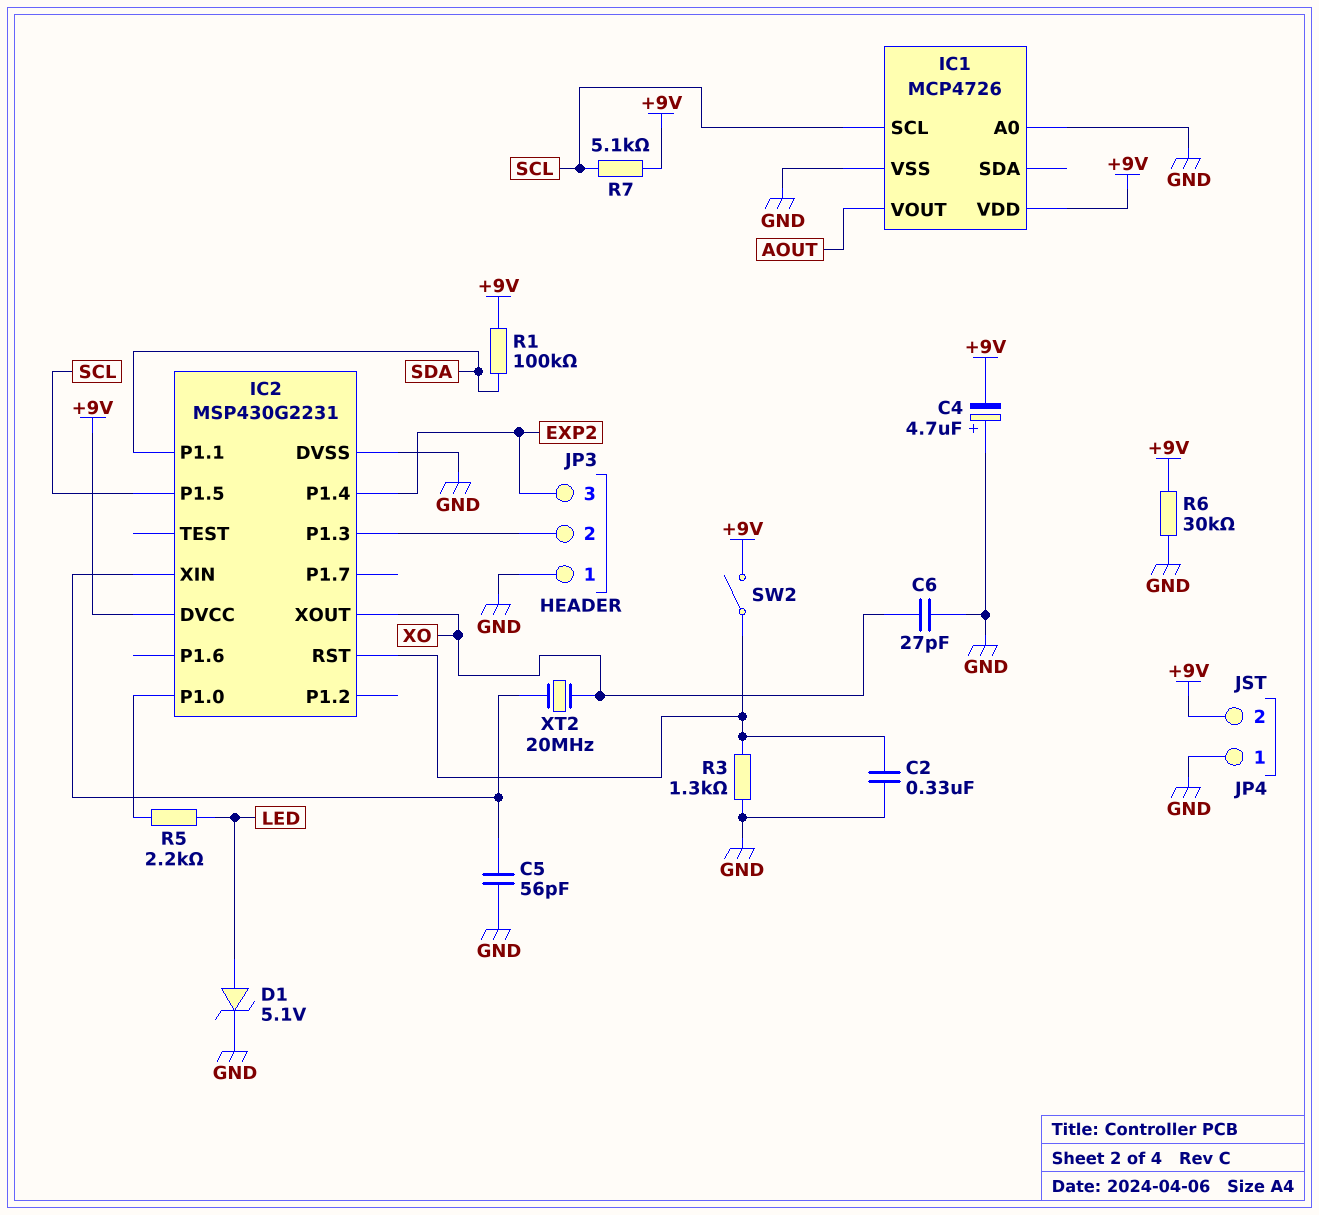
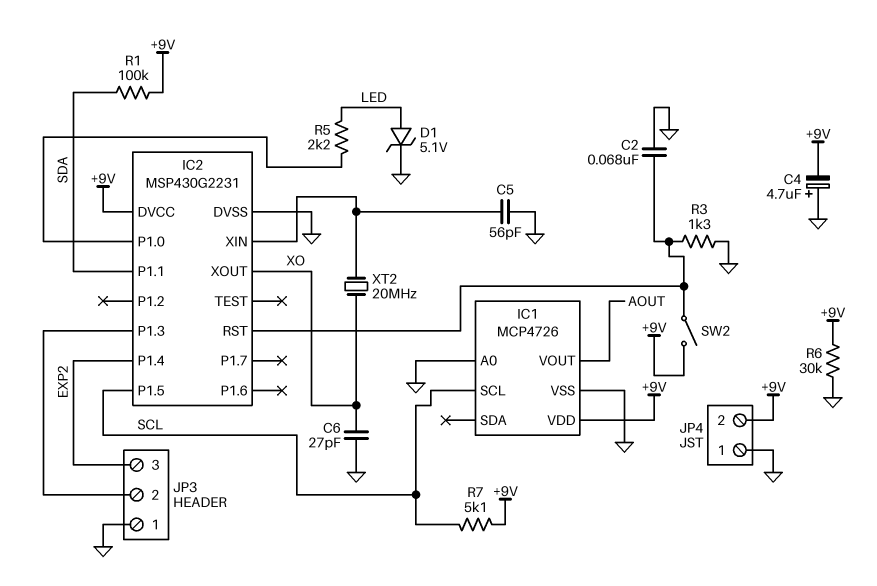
C2: 330nF (GND, IC2/RST) -> 68nF (GND, IC2/RST)

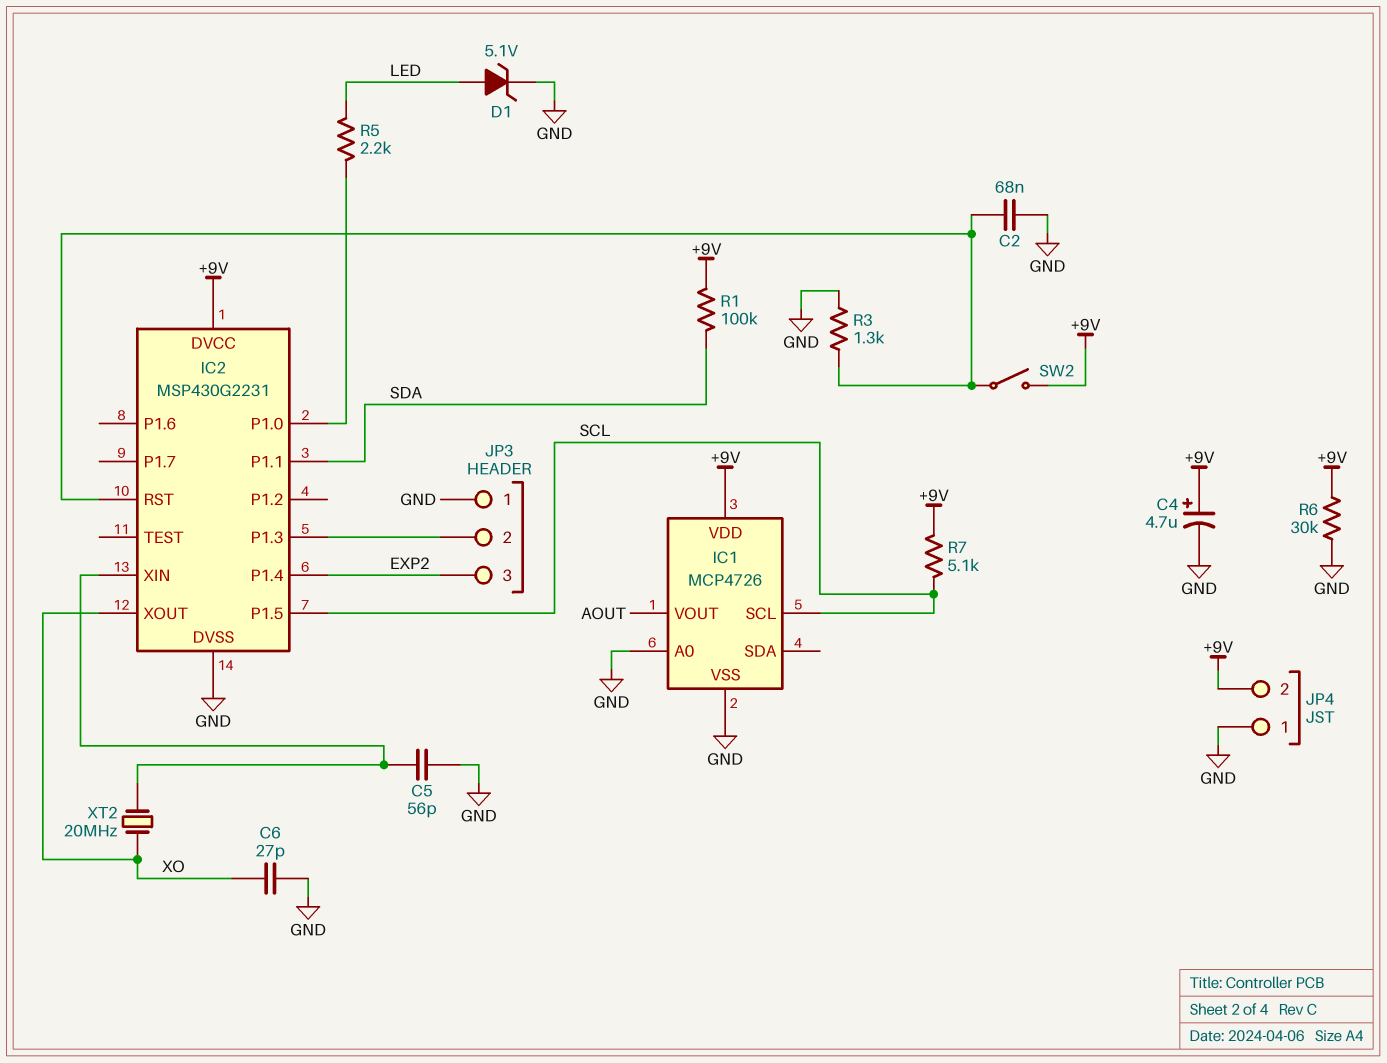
C4: 4.7uF (plus GND, minus +9V) -> 4.7uF (plus +9V, minus GND)

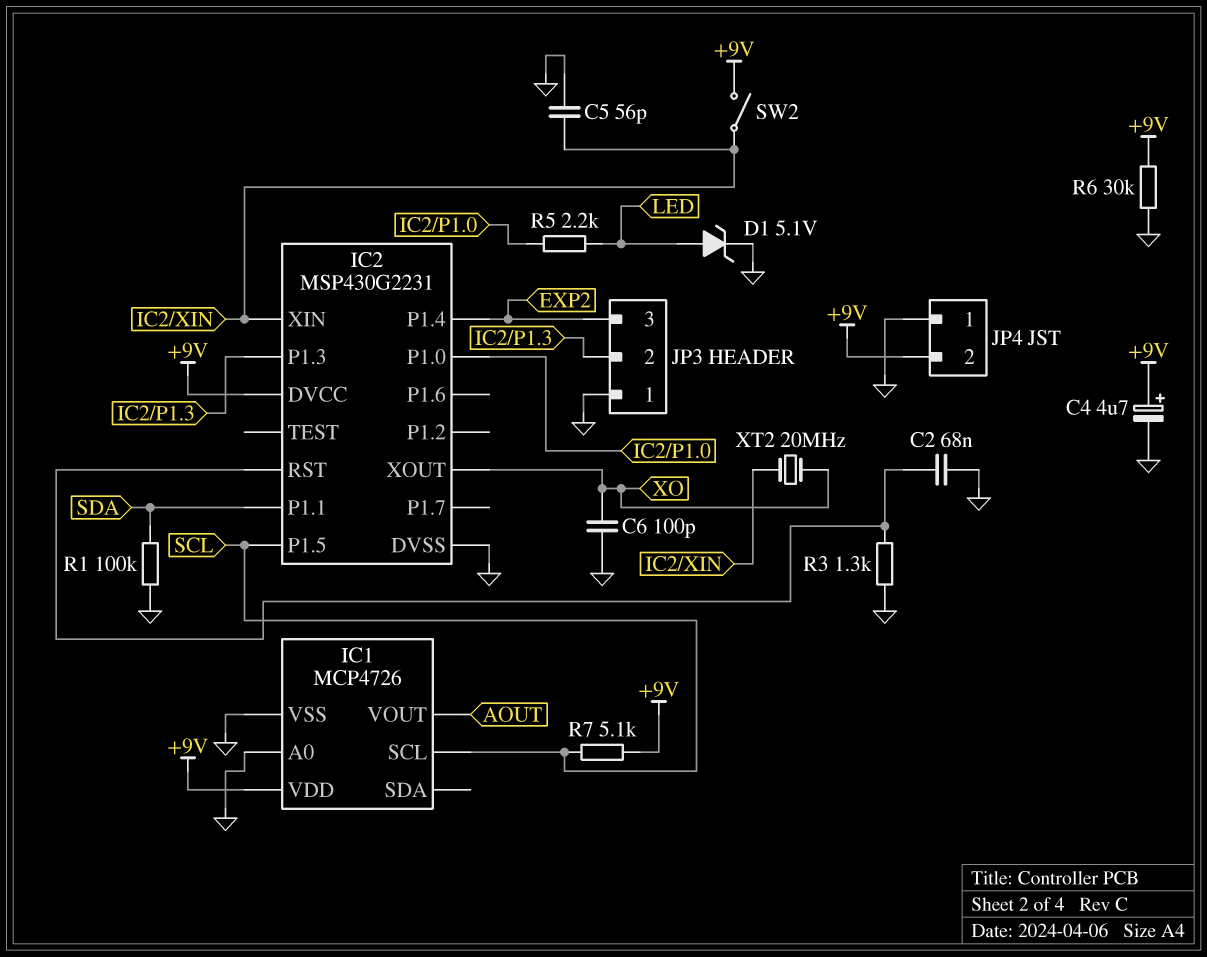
C6: 27pF (GND, XO) -> 100pF (GND, XO)
R1: 100k (+9V, SDA) -> 100k (GND, SDA)
SW2: switch (+9V, IC2/RST) -> switch (+9V, IC2/XIN)

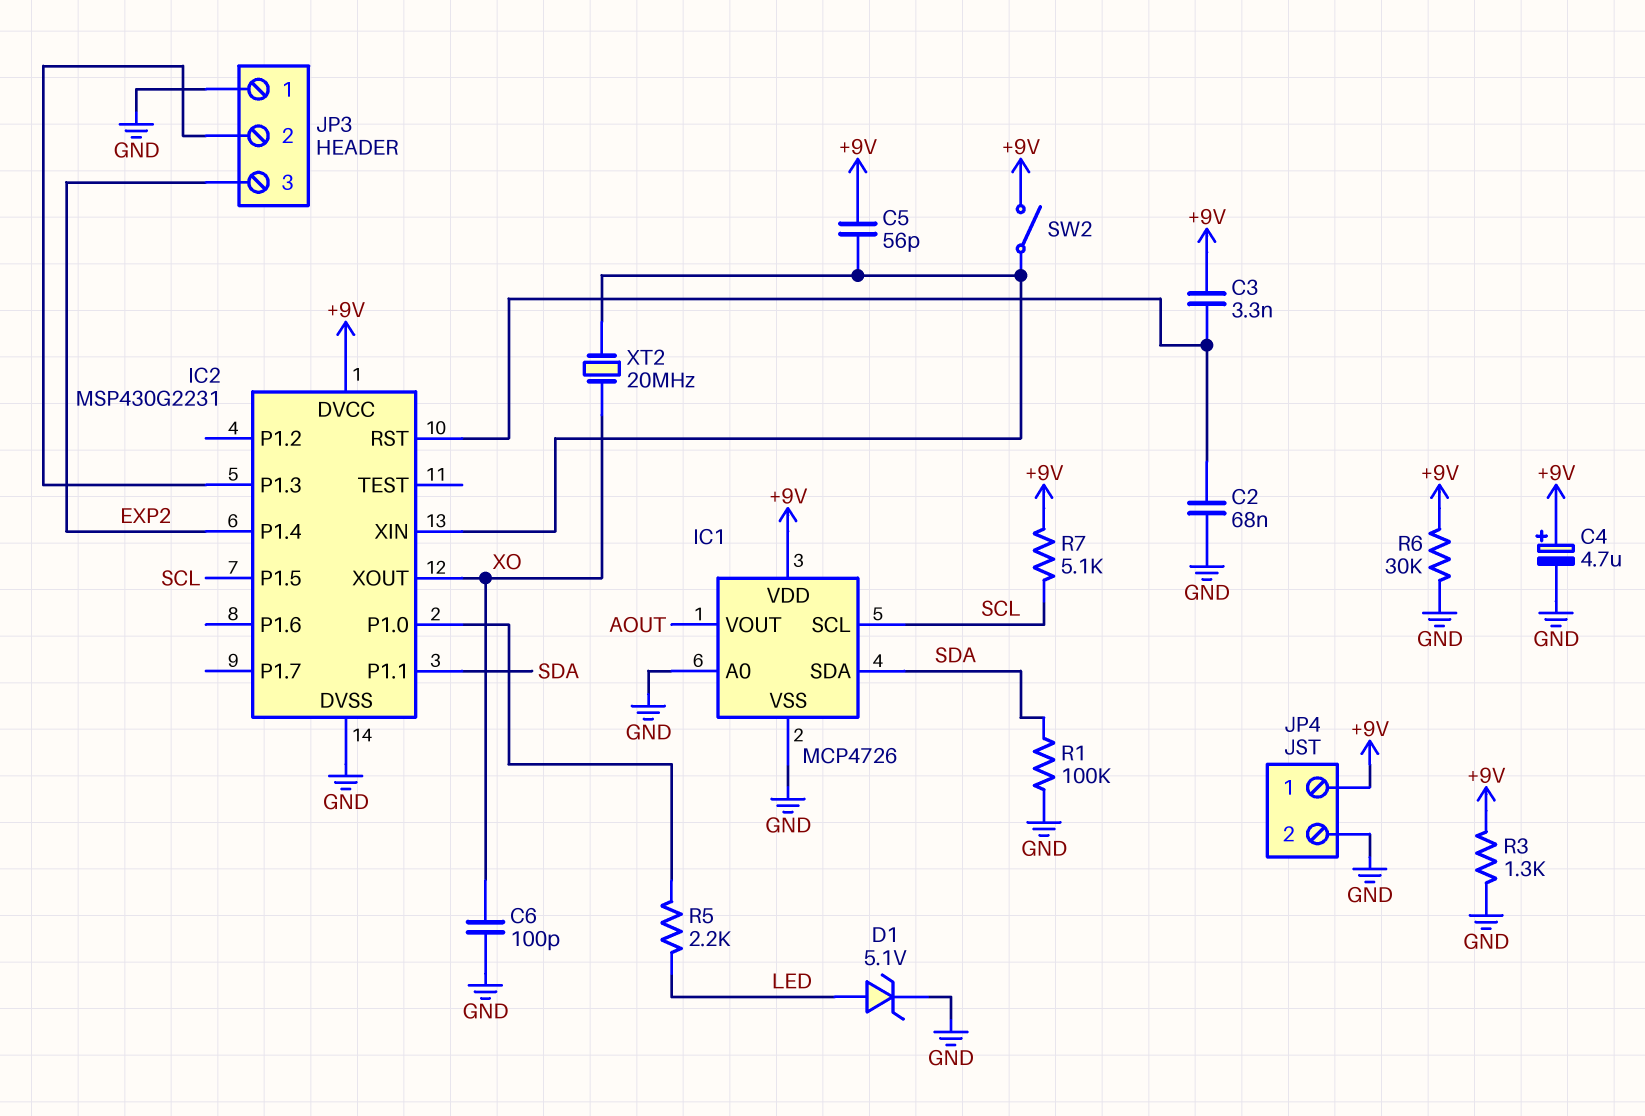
C3: none -> 3.3nF (+9V, IC2/RST)
C5: 56pF (GND, IC2/XIN) -> 56pF (+9V, IC2/XIN)
IC1 pin SDA: none -> SDA
JP4 pin 1: GND -> +9V
JP4 pin 2: +9V -> GND
R3: 1.3k (GND, IC2/RST) -> 1.3k (+9V, GND)

